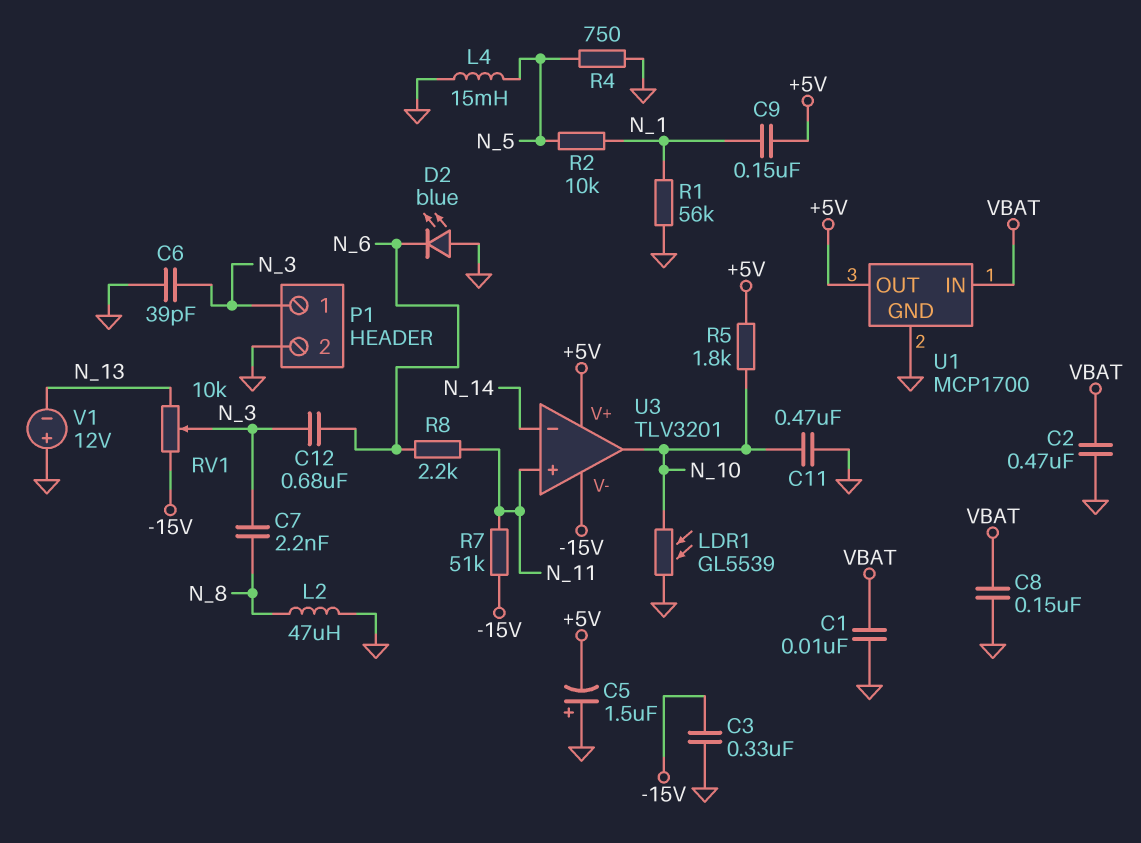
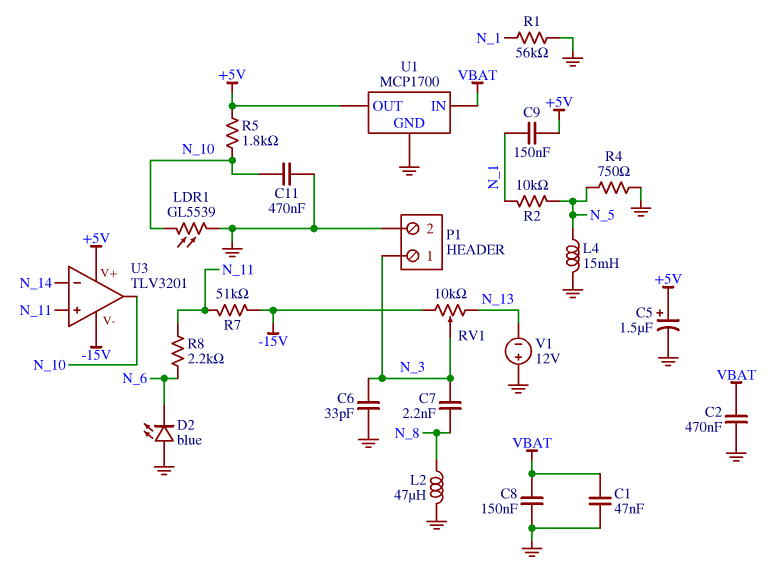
C1: 10nF (GND, VBAT) -> 47nF (GND, VBAT)
C3: 330nF (-15V, GND) -> none
C5: 1.5uF (plus GND, minus +5V) -> 1.5uF (plus +5V, minus GND)
C6: 39pF (GND, N_3) -> 33pF (GND, N_3)
C12: 680nF (N_3, N_6) -> none

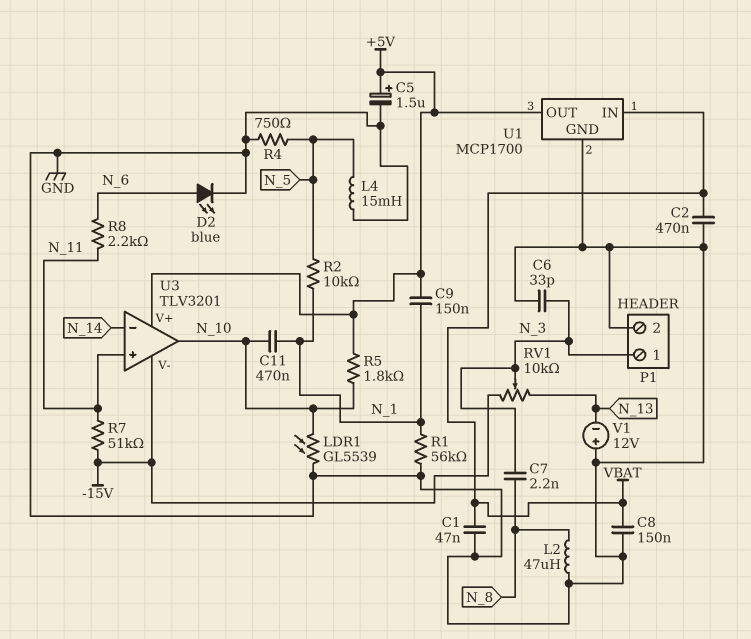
C11: 470nF (GND, N_10) -> 470nF (N_1, N_10)
D2: LED blue (A GND, K N_6) -> LED blue (A N_6, K GND)

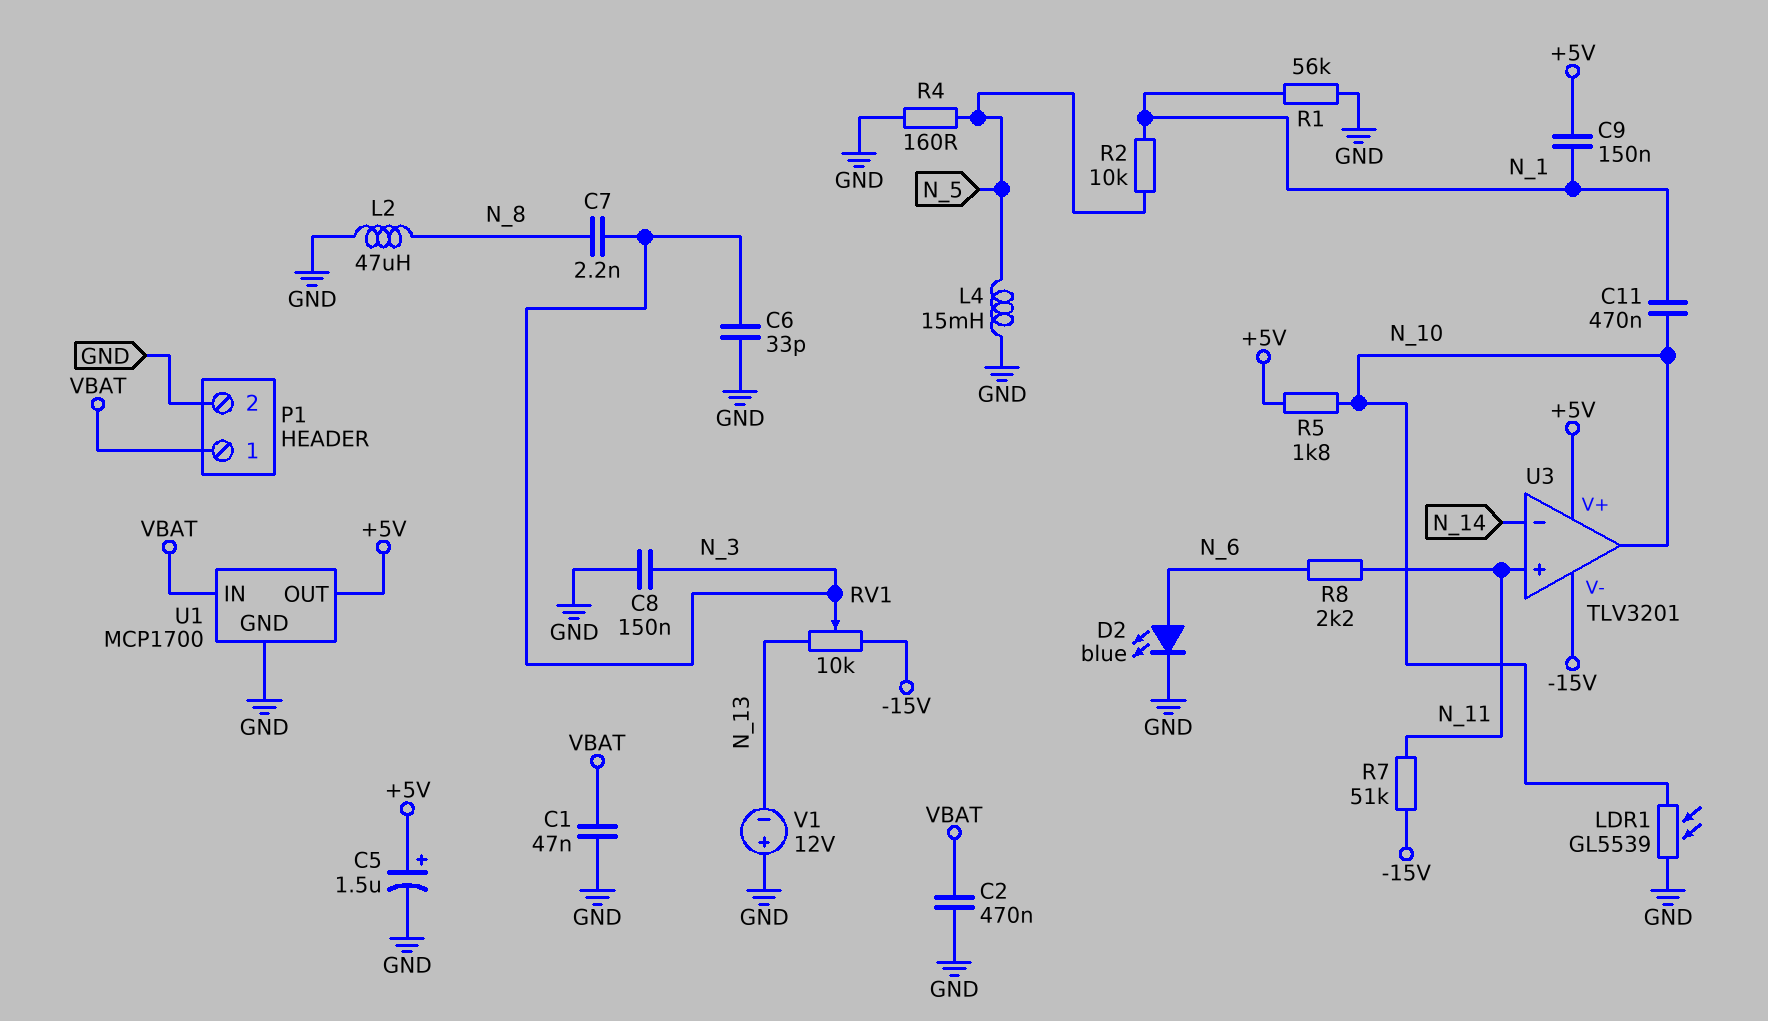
C8: 150nF (GND, VBAT) -> 150nF (GND, N_3)
P1 pin 1: N_3 -> VBAT
R4: 750 (GND, N_5) -> 160 (GND, N_5)

